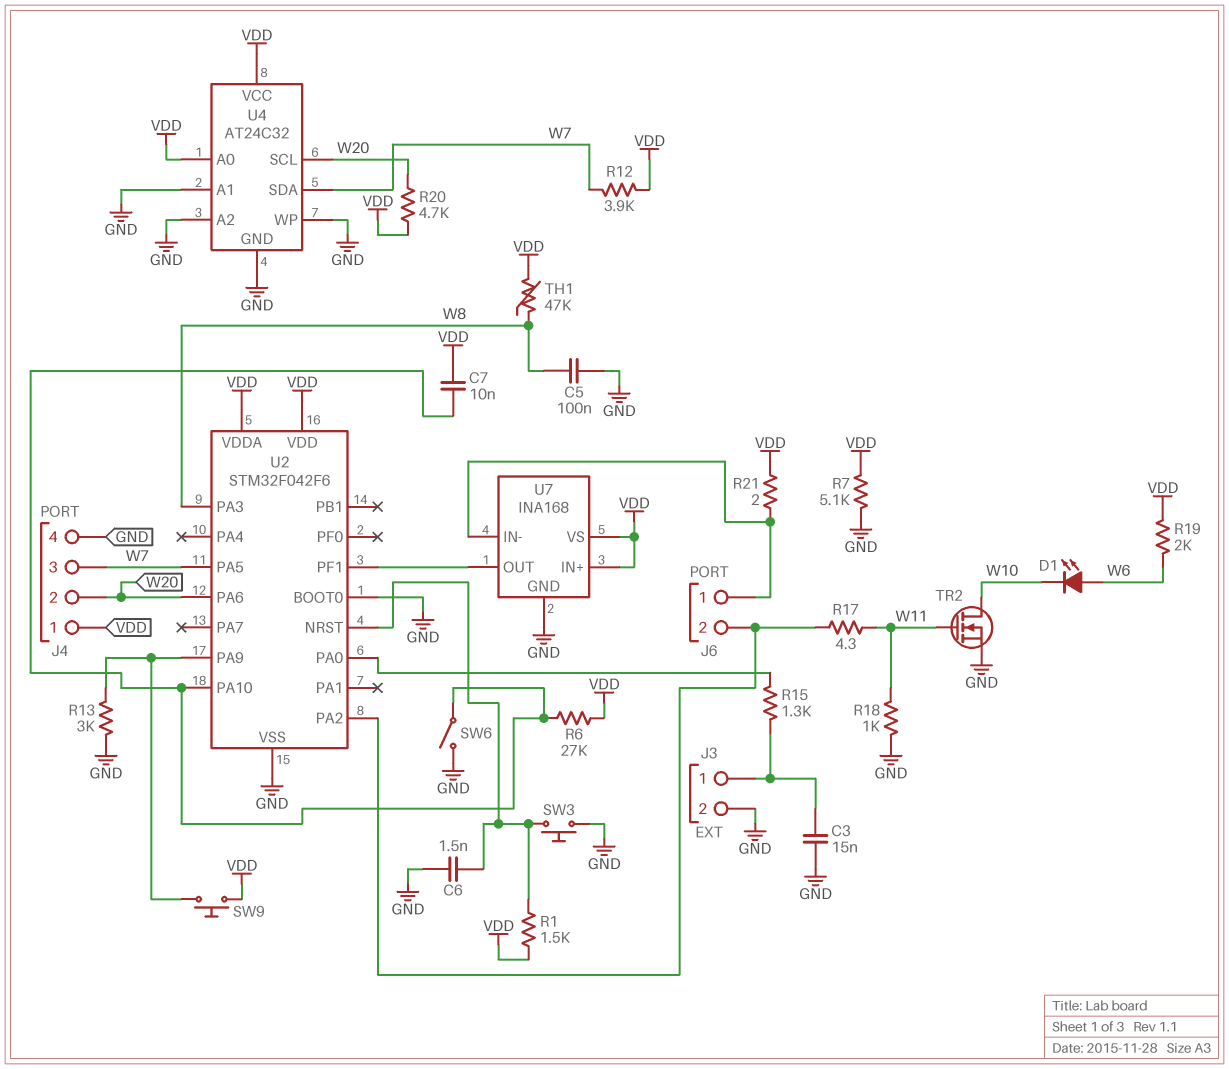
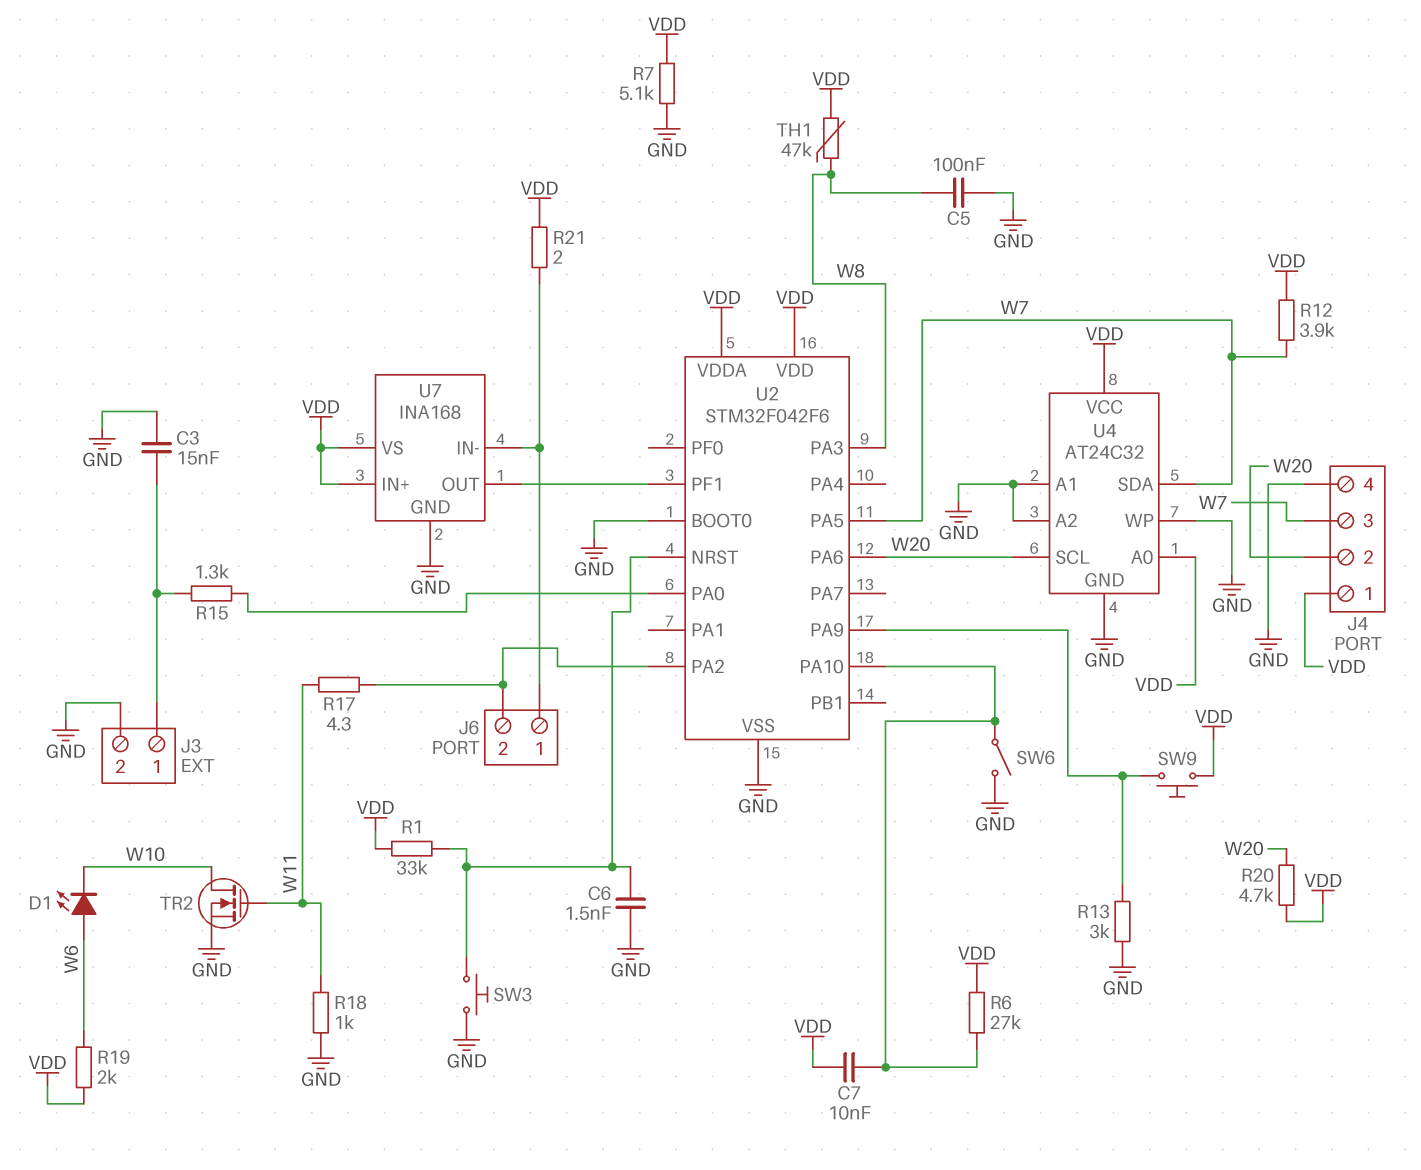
R1: 1.5k (U2/NRST, VDD) -> 33k (U2/NRST, VDD)

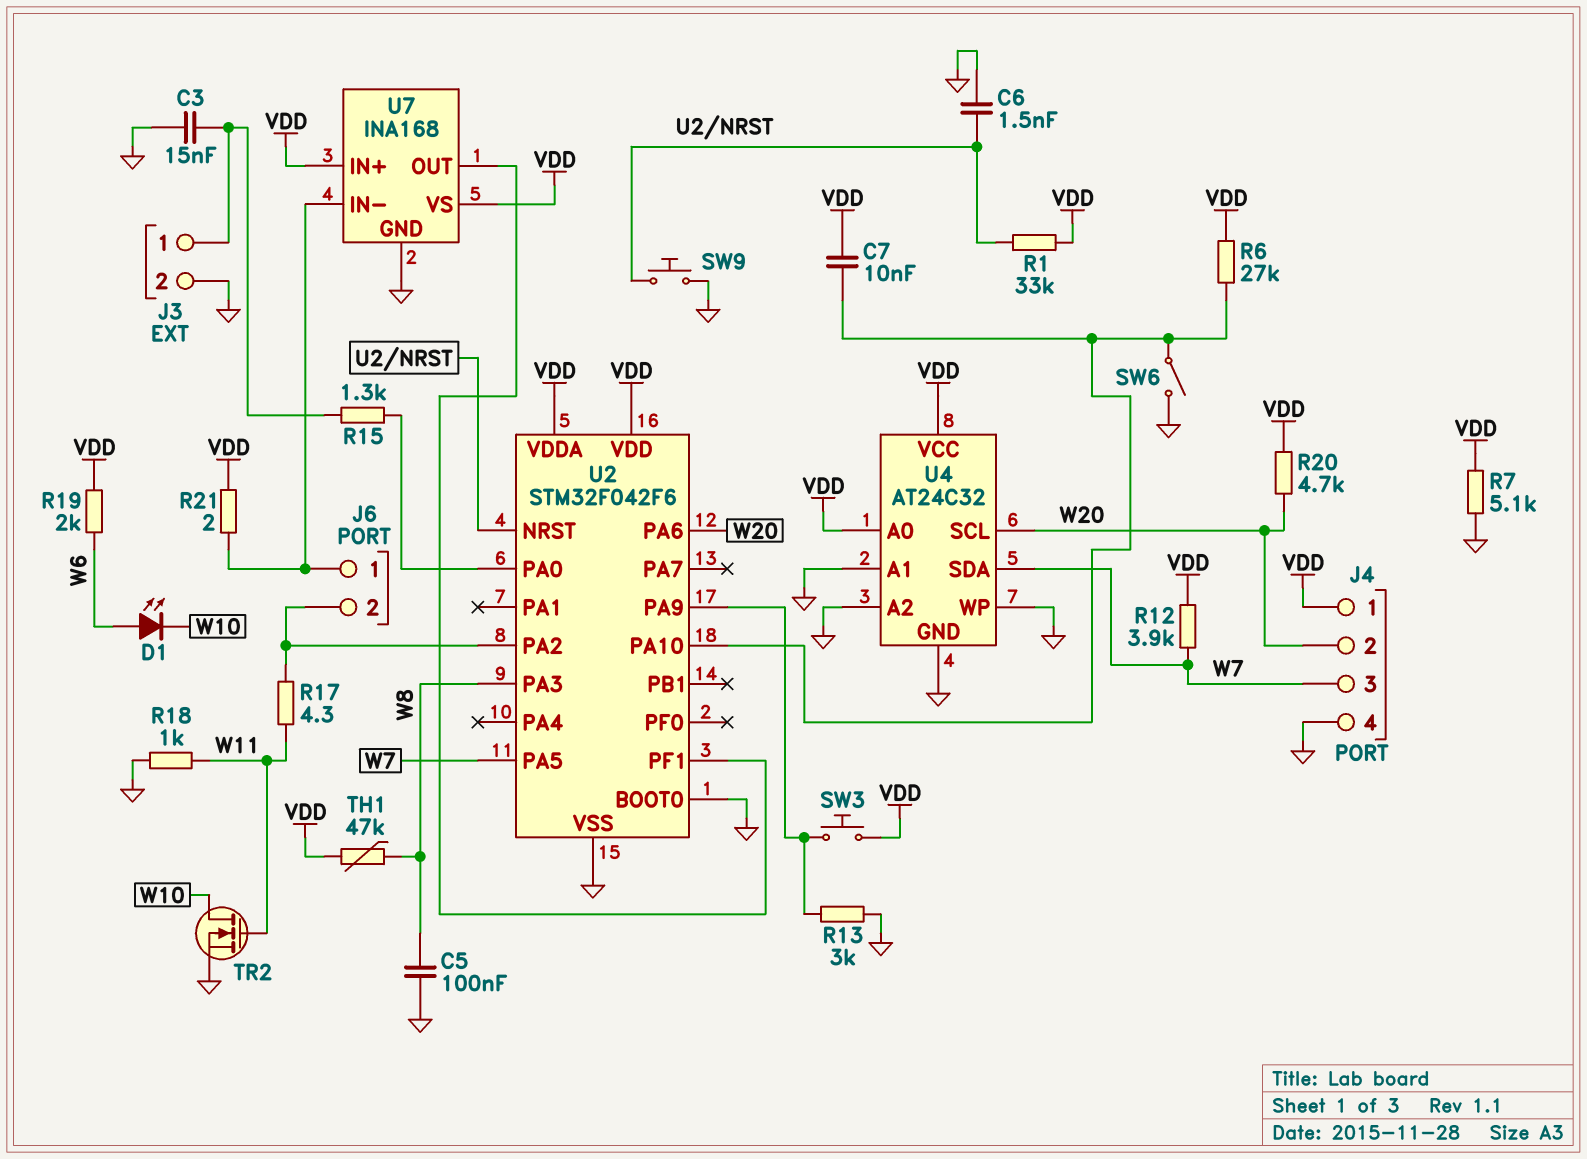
SW3: button (GND, U2/NRST) -> button (U2/PA9, VDD)
SW9: button (U2/PA9, VDD) -> button (GND, U2/NRST)

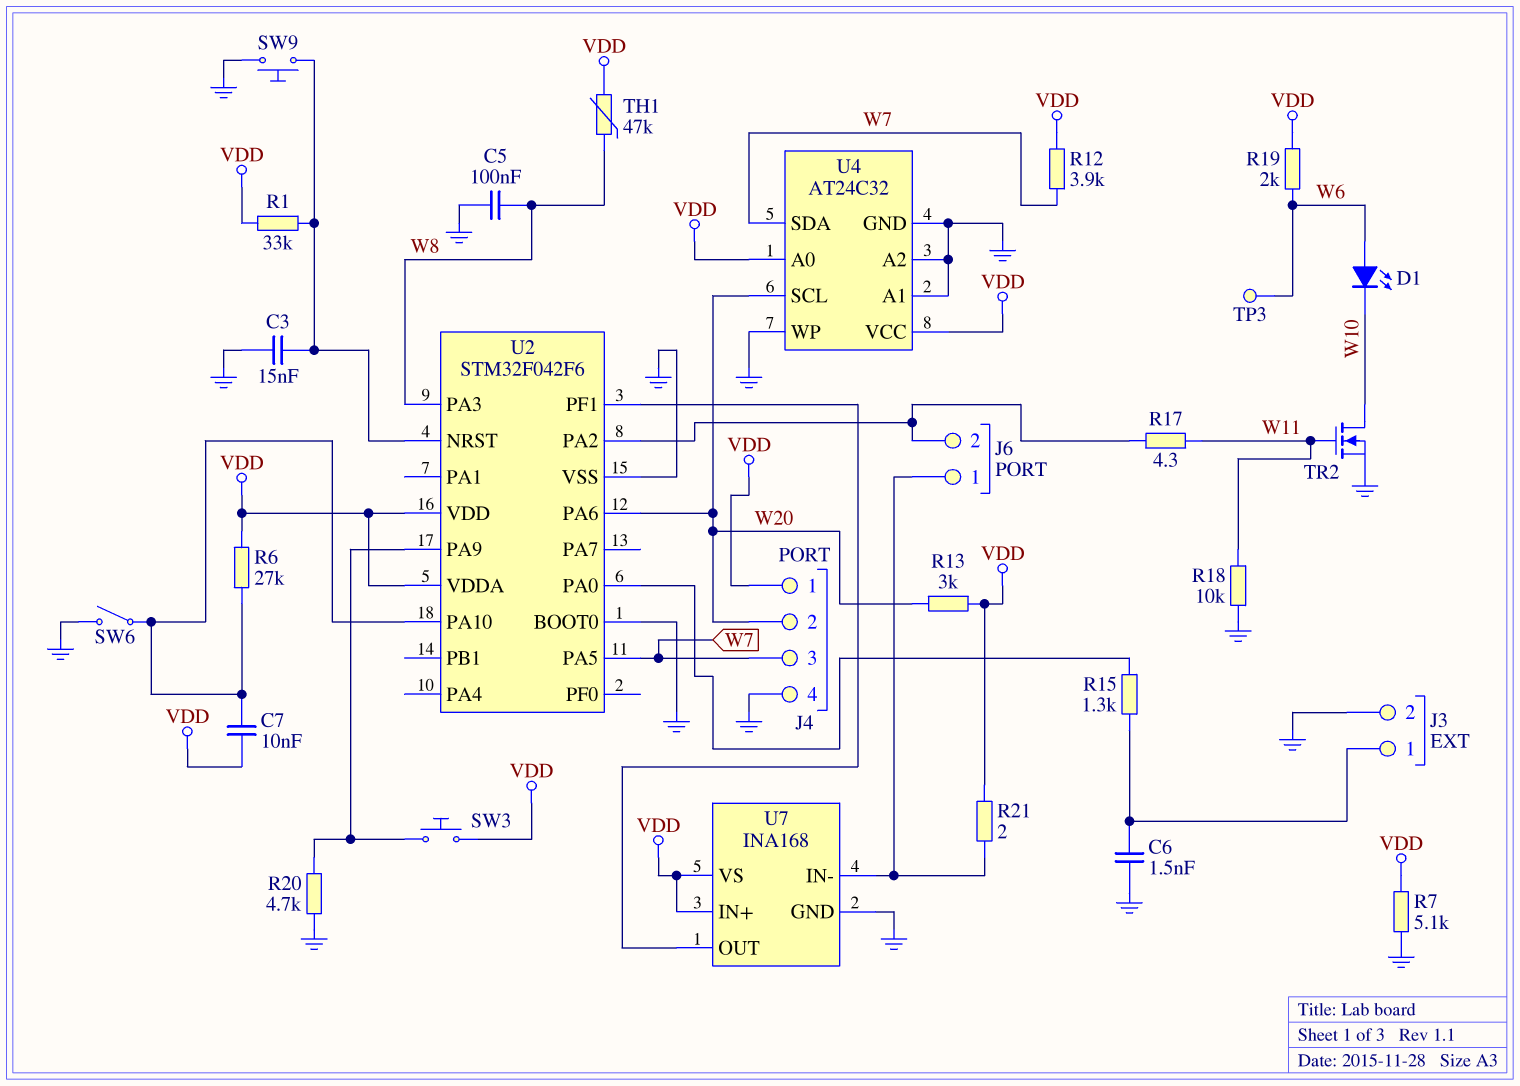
C3: 15nF (GND, J3/1) -> 15nF (GND, U2/NRST)
C6: 1.5nF (GND, U2/NRST) -> 1.5nF (GND, J3/1)
R13: 3k (GND, U2/PA9) -> 3k (VDD, W20)
R18: 1k (GND, W11) -> 10k (GND, W11)
R20: 4.7k (VDD, W20) -> 4.7k (GND, U2/PA9)
TP3: none -> test point (W6)

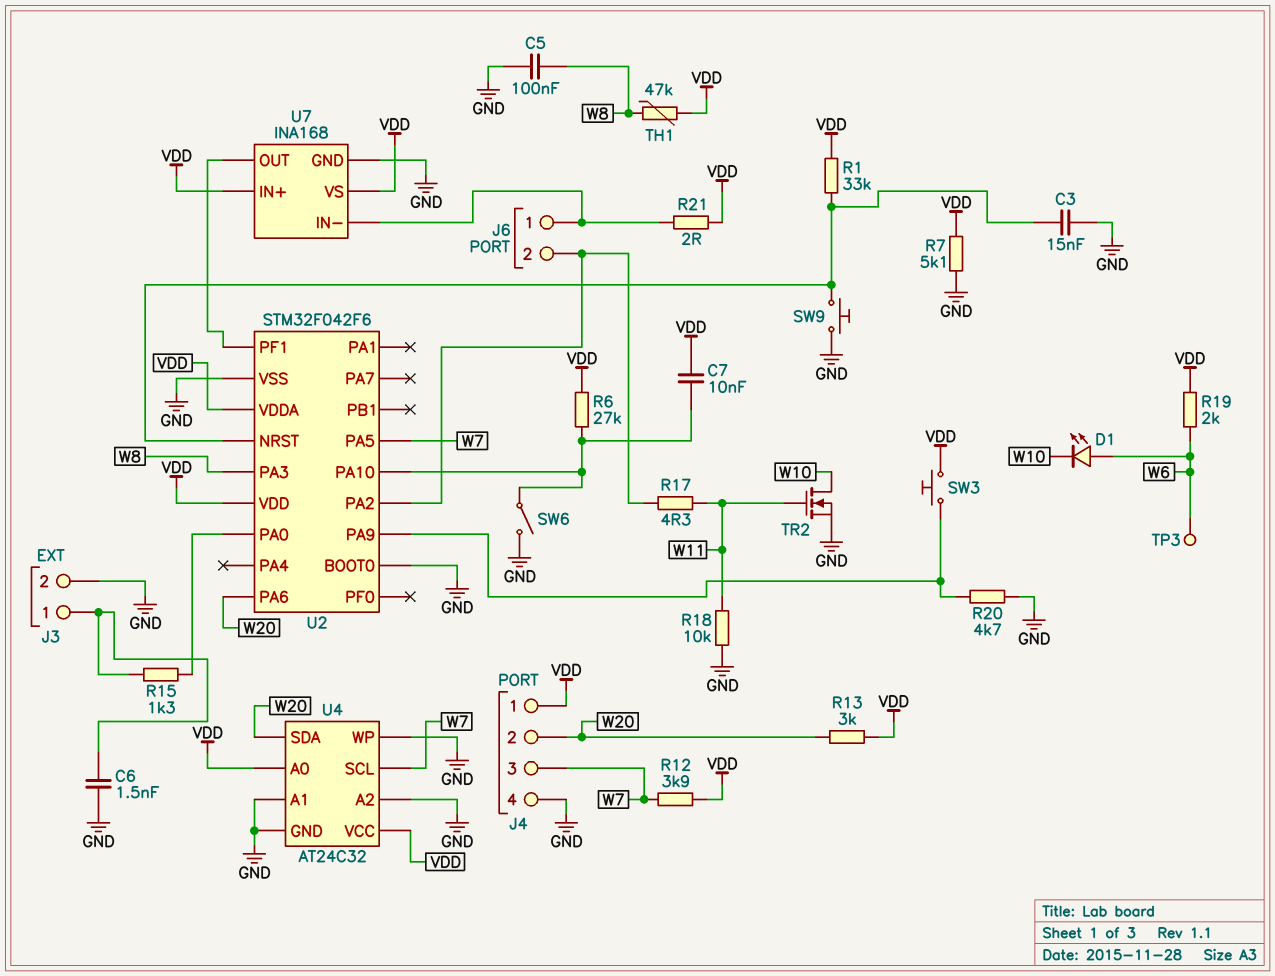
U4 pin SCL: W20 -> W7
U4 pin SDA: W7 -> W20

